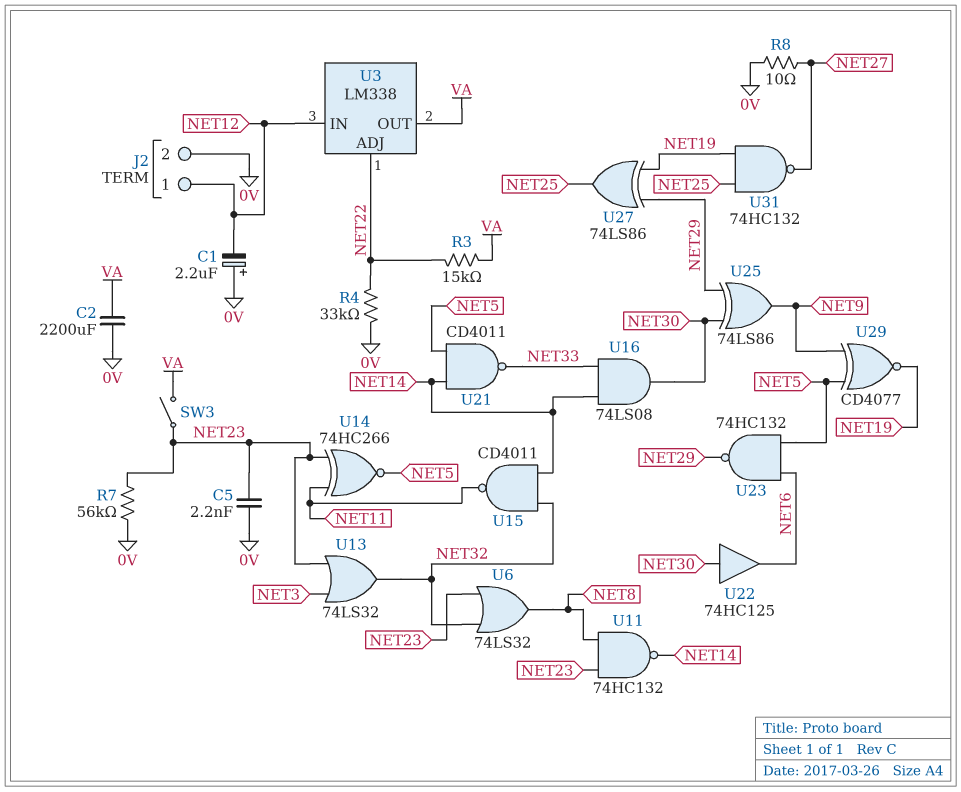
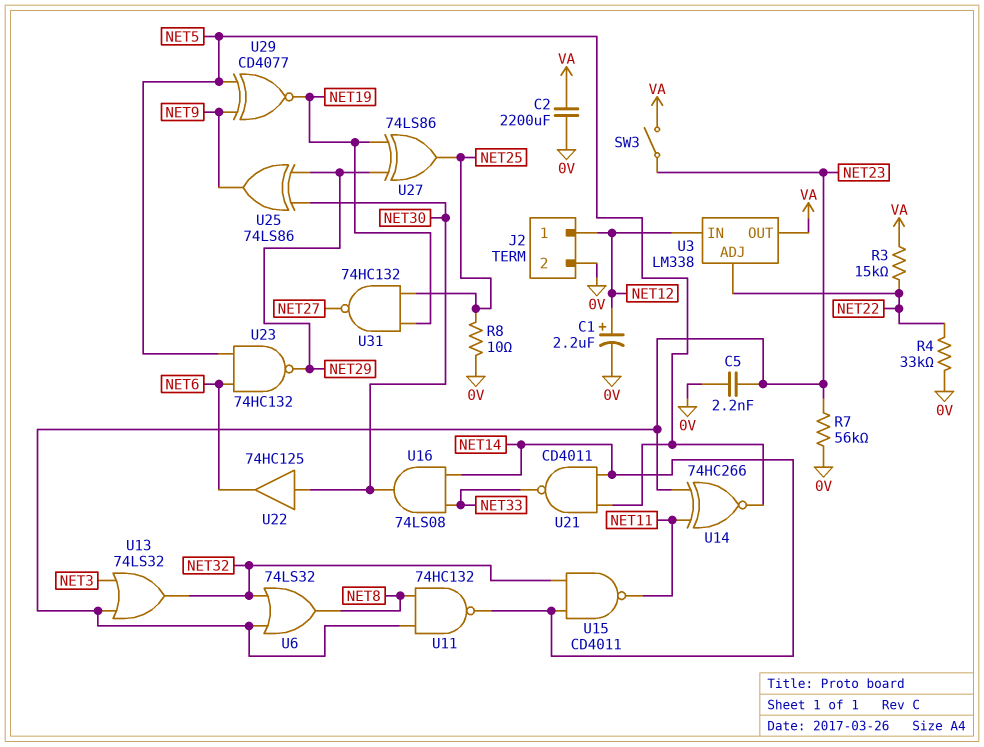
C1: 2.2uF (plus 0V, minus NET12) -> 2.2uF (plus NET12, minus 0V)
R8: 10 (0V, NET27) -> 10 (0V, NET25)

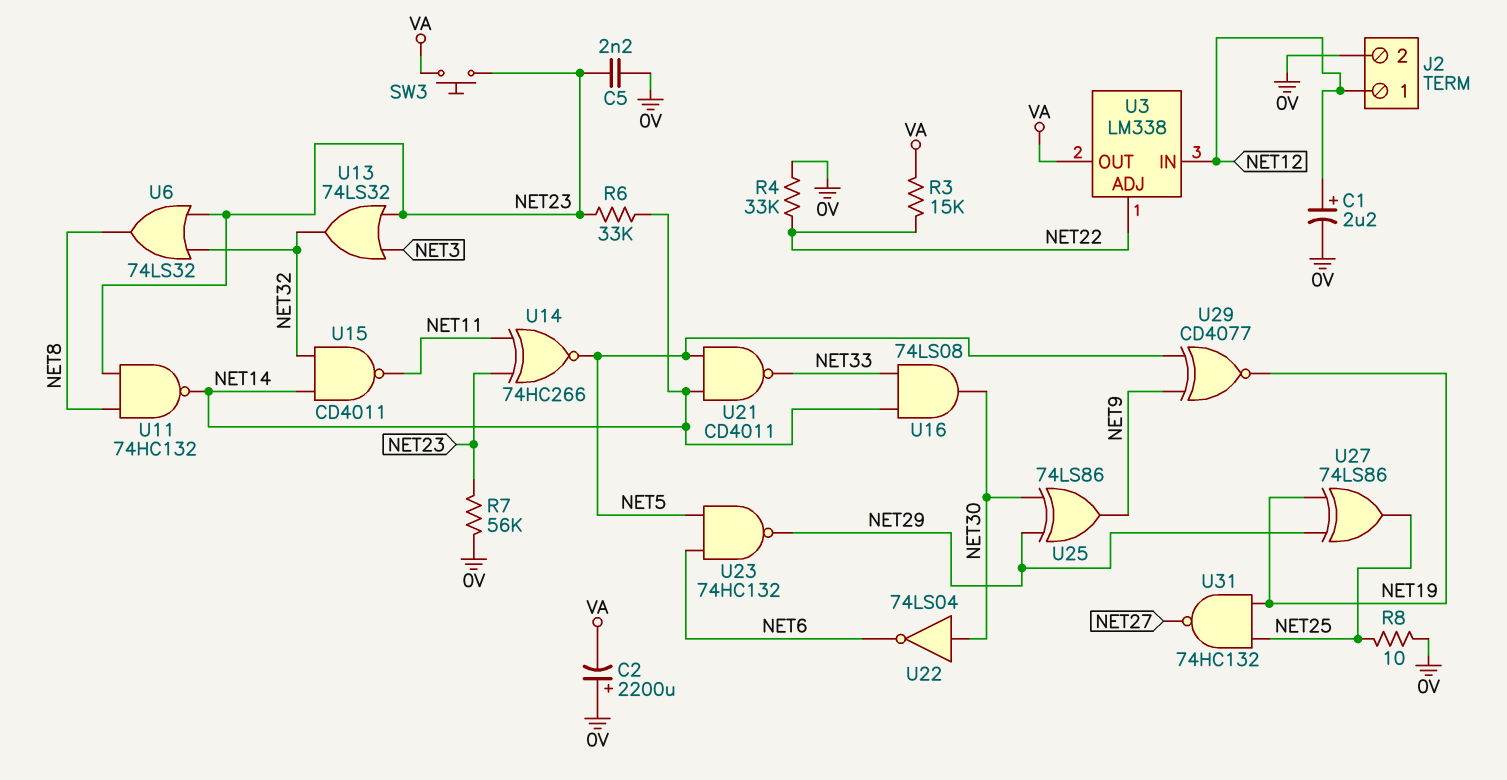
C2: 2200uF (0V, VA) -> 2200uF (plus 0V, minus VA)
R6: none -> 33k (NET14, NET23)
SW3: switch (NET23, VA) -> button (NET23, VA)
U22: buffer 74HC125 (in NET30, out NET6) -> NOT 74LS04 (in NET30, out NET6)

